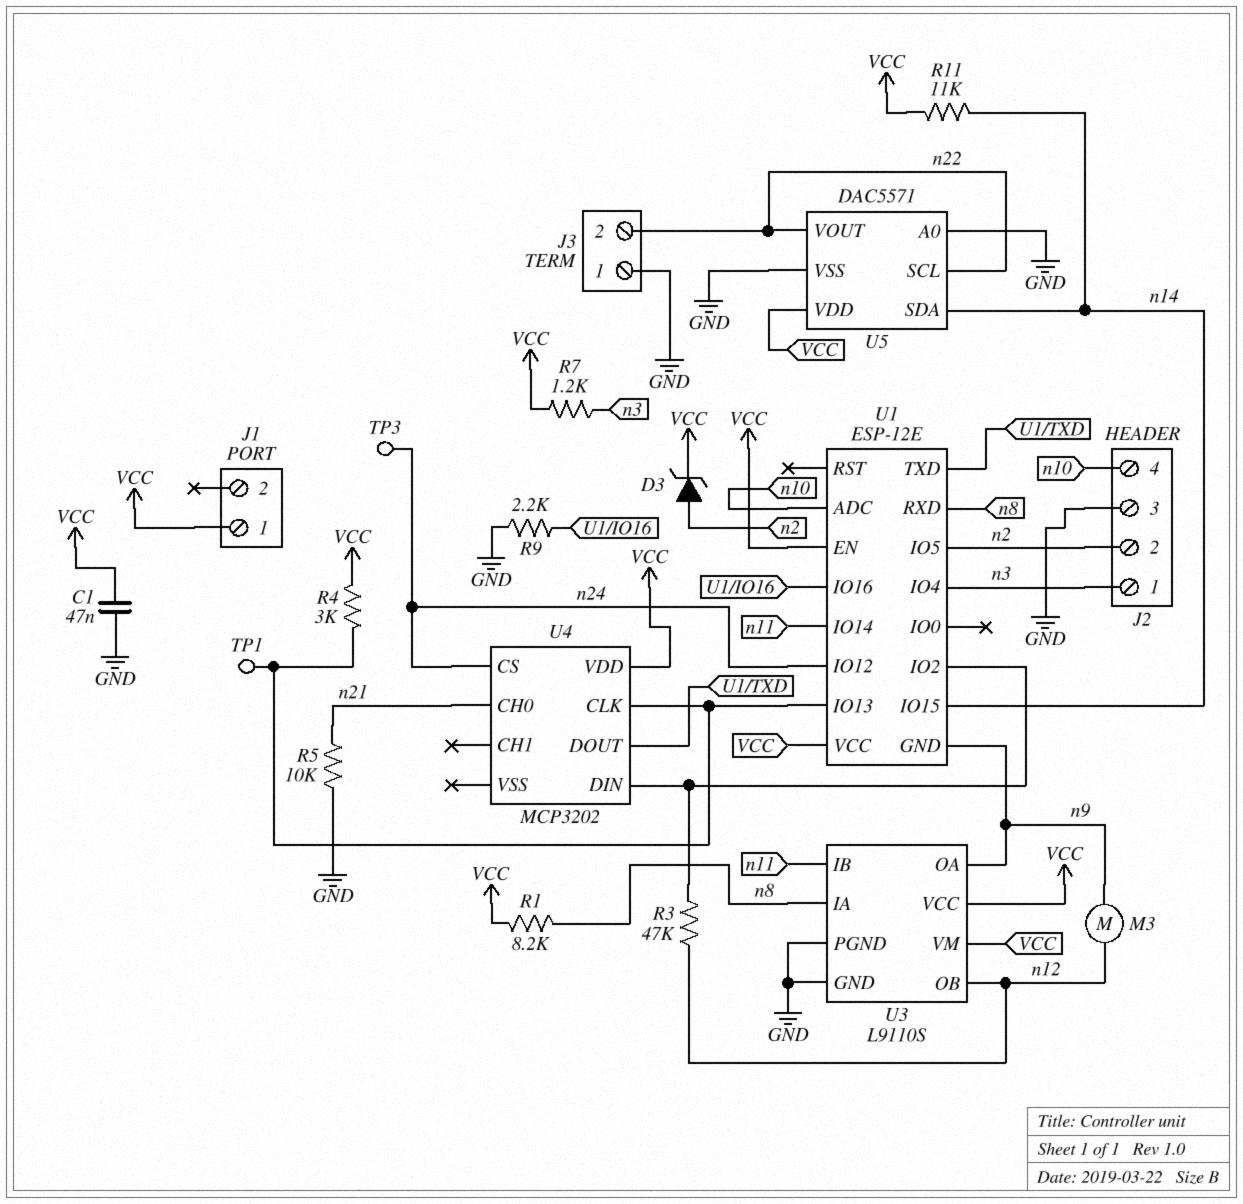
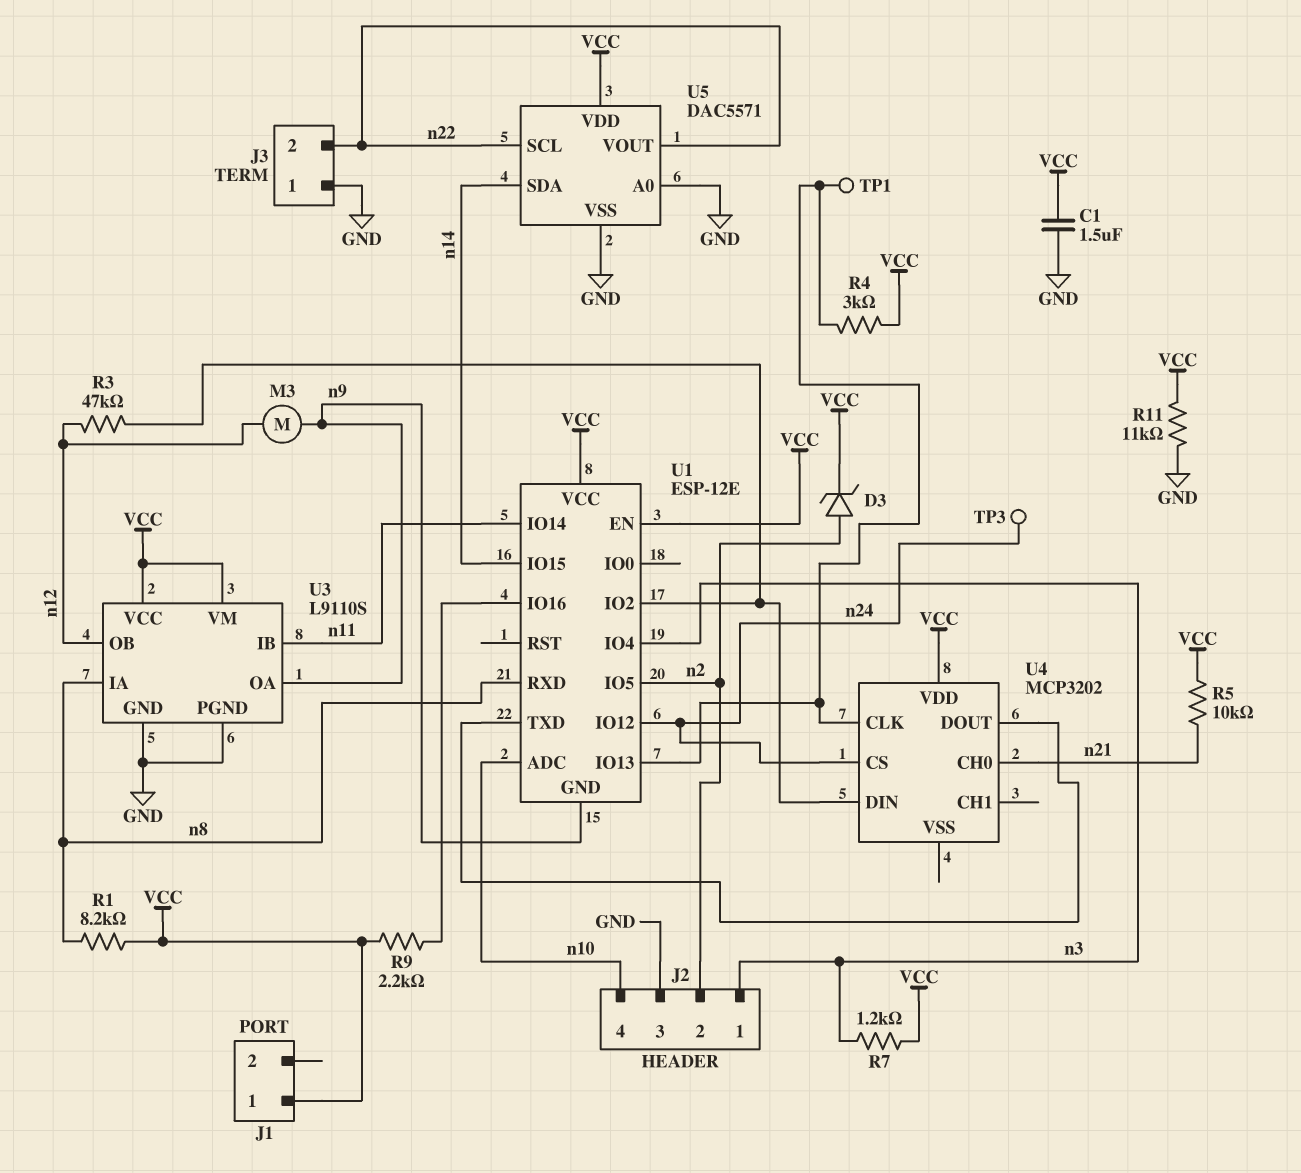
C1: 47nF (GND, VCC) -> 1.5uF (GND, VCC)
R5: 10k (GND, n21) -> 10k (VCC, n21)
R9: 2.2k (GND, U1/IO16) -> 2.2k (U1/IO16, VCC)
R11: 11k (VCC, n14) -> 11k (GND, VCC)

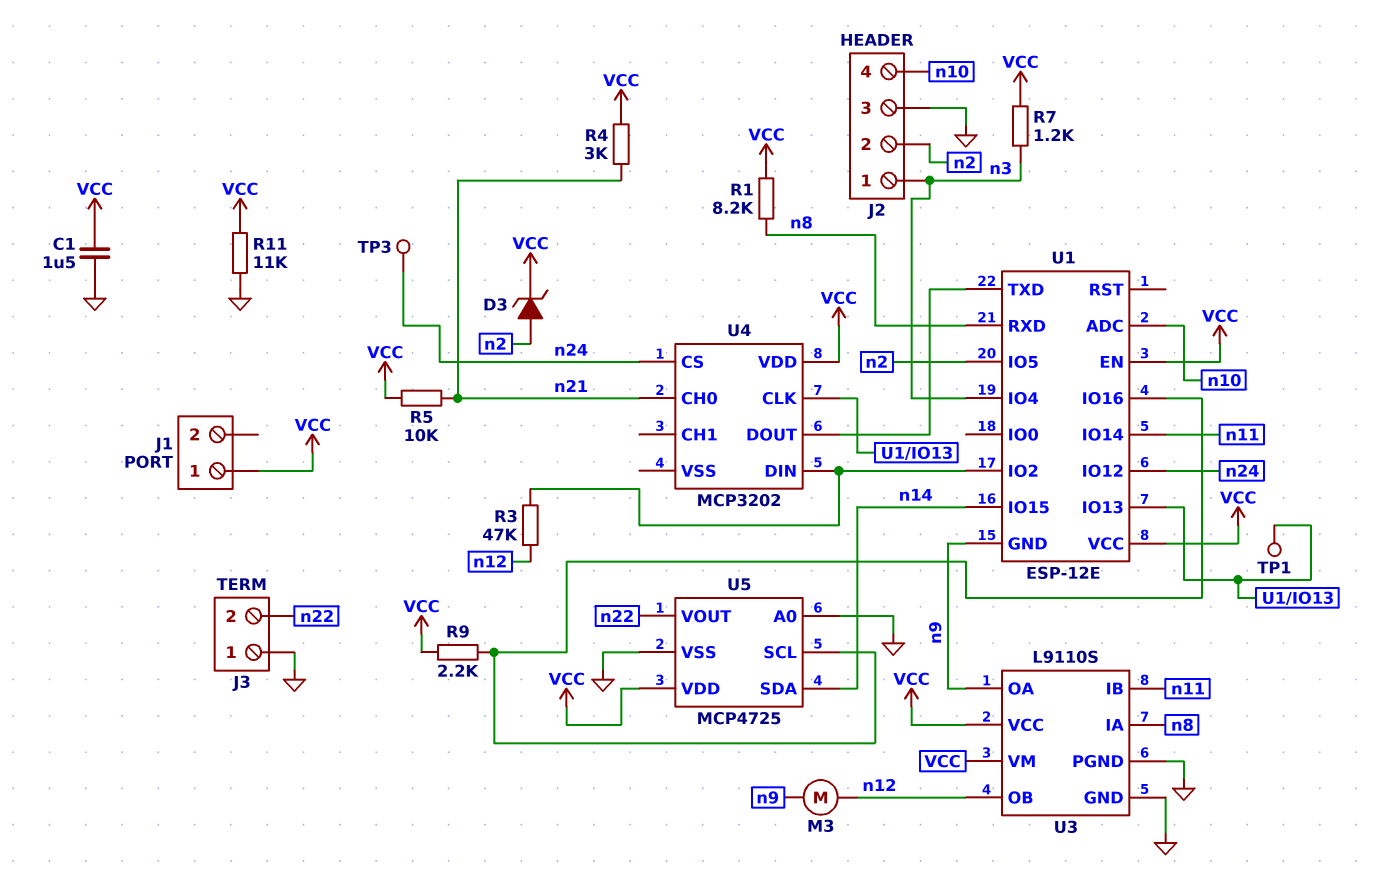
R4: 3k (U1/IO13, VCC) -> 3k (VCC, n21)
U5: DAC5571 -> MCP4725
U5 pin SCL: n22 -> U1/IO16

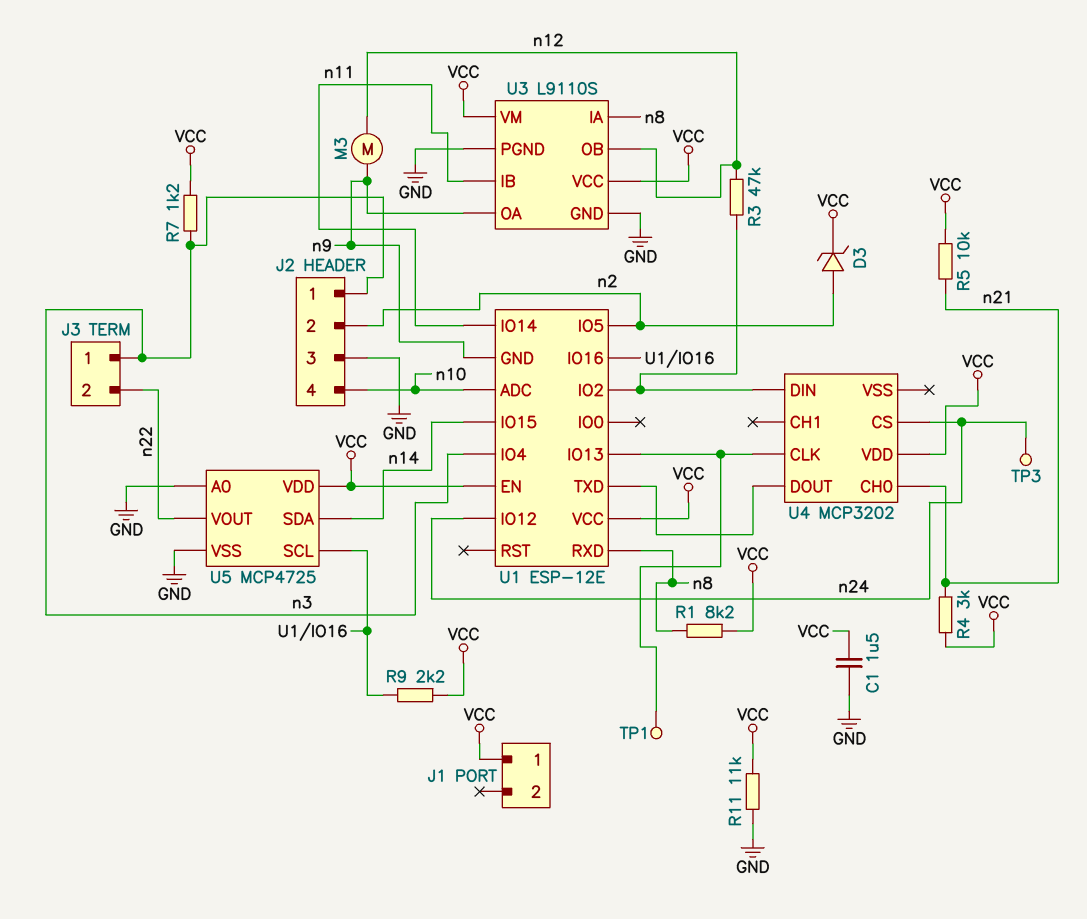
J3 pin 1: GND -> n3

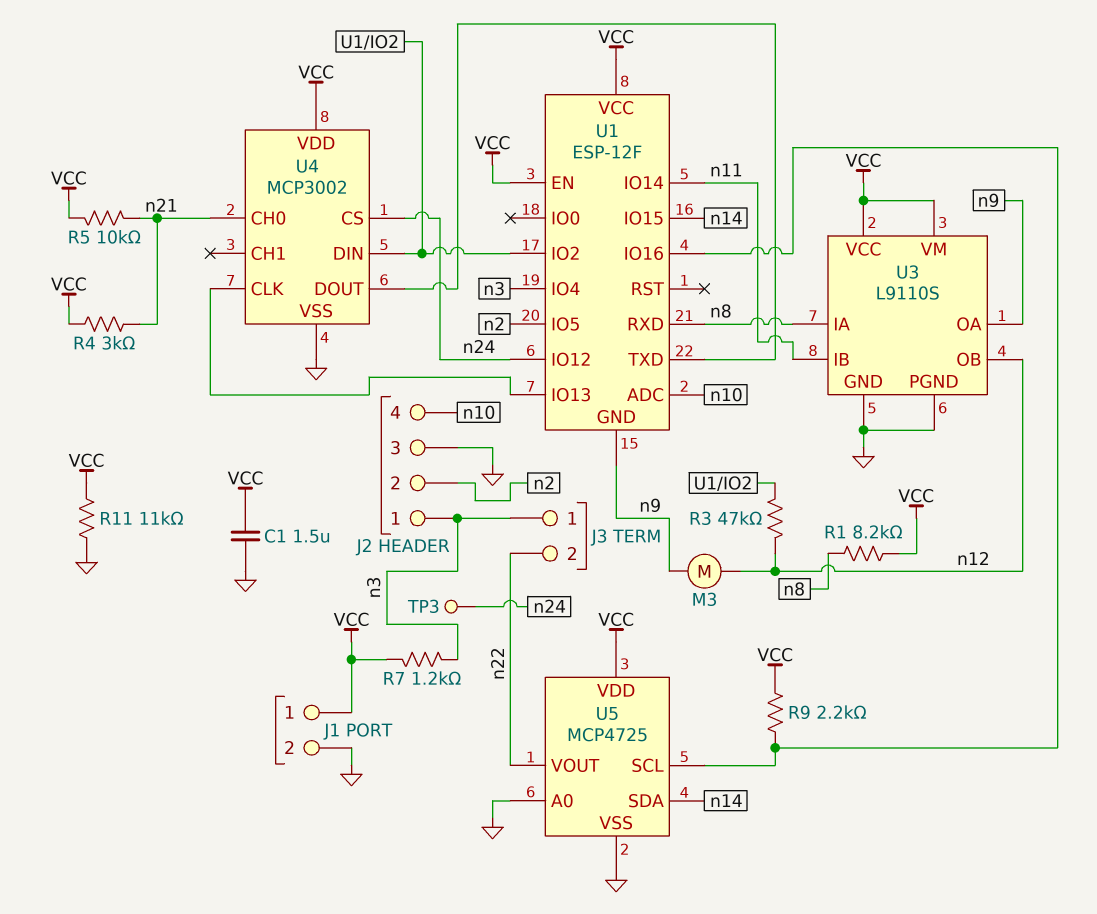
D3: zener (A n2, K VCC) -> none
J1 pin 2: none -> GND
TP1: test point (U1/IO13) -> none
U1: ESP-12E -> ESP-12F
U4: MCP3202 -> MCP3002
U4 pin VSS: none -> GND

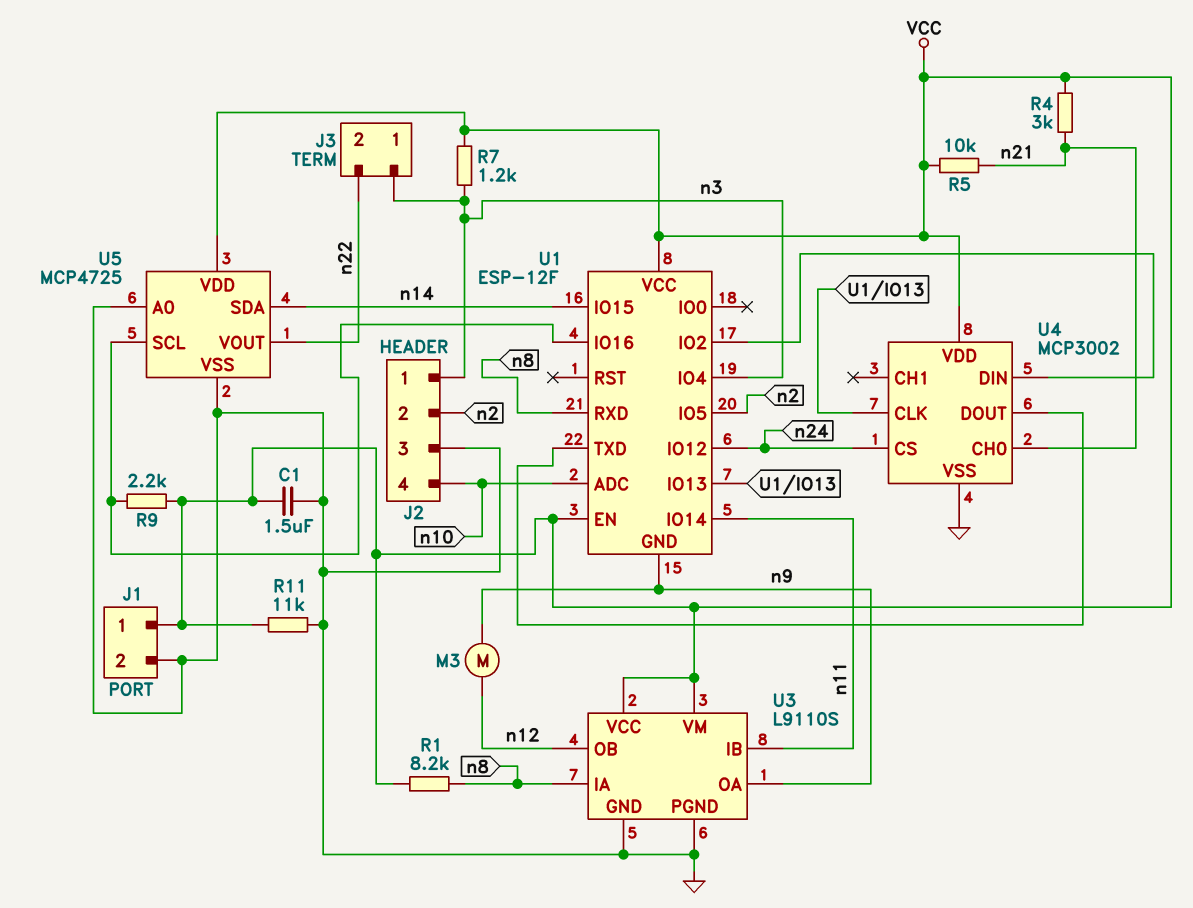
R3: 47k (U1/IO2, n12) -> none
TP3: test point (n24) -> none

